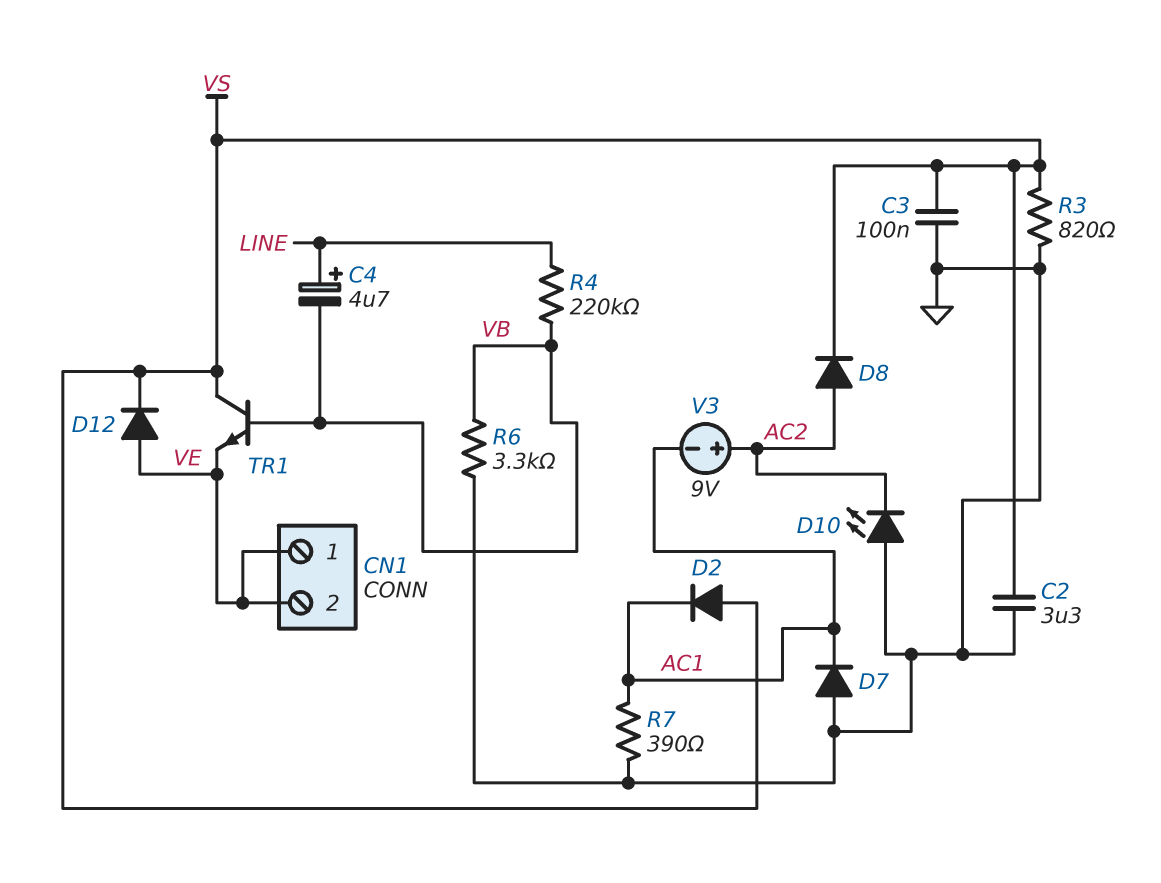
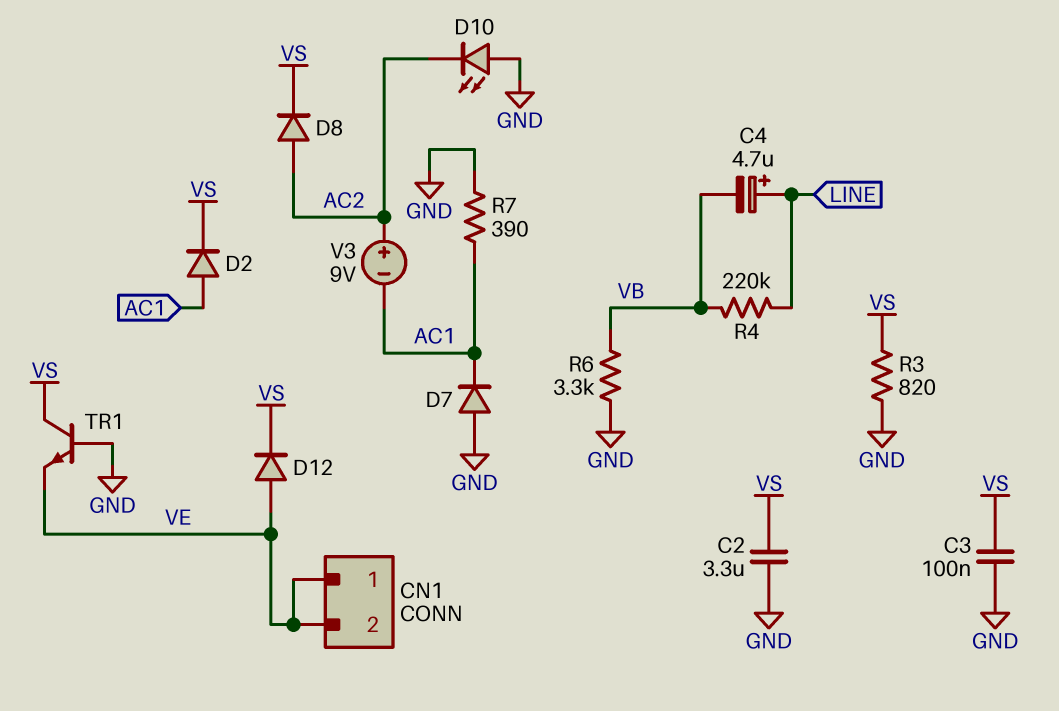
D2: diode (A VS, K AC1) -> diode (A AC1, K VS)
TR1: NPN (B VB, C VS, E VE) -> NPN (B GND, C VS, E VE)

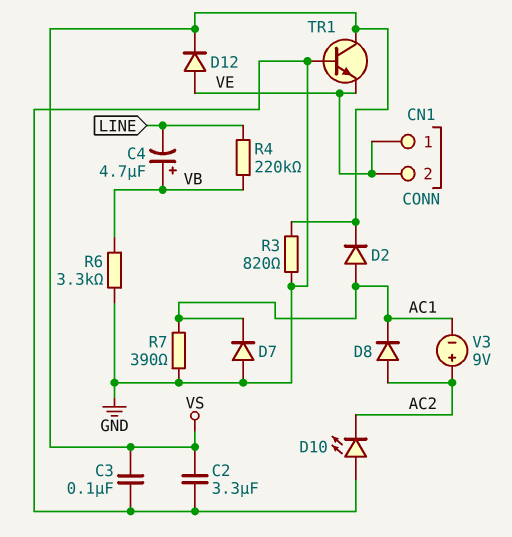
C4: 4.7uF (plus LINE, minus VB) -> 4.7uF (plus VB, minus LINE)
D8: diode (A AC2, K VS) -> diode (A AC2, K AC1)

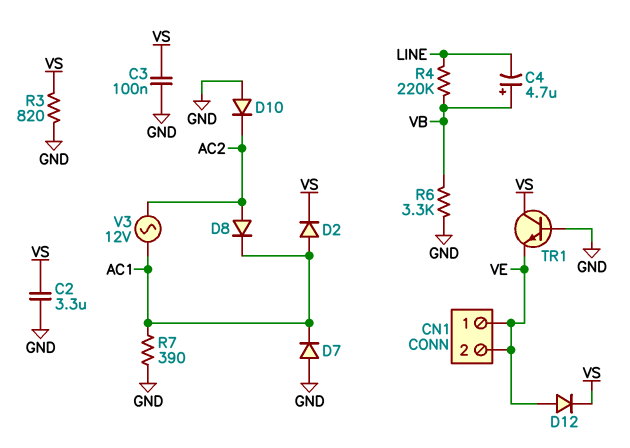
D10: LED (A GND, K AC2) -> diode (A GND, K AC2)
V3: 9V (plus AC2, minus AC1) -> AC 12V (AC1, AC2)

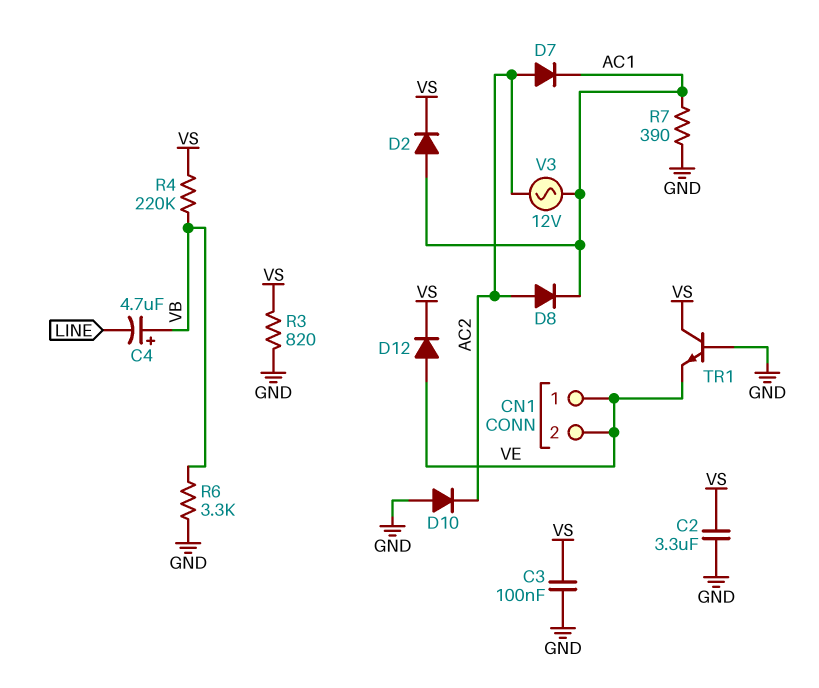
D7: diode (A GND, K AC1) -> diode (A AC2, K AC1)
R4: 220k (LINE, VB) -> 220k (VB, VS)

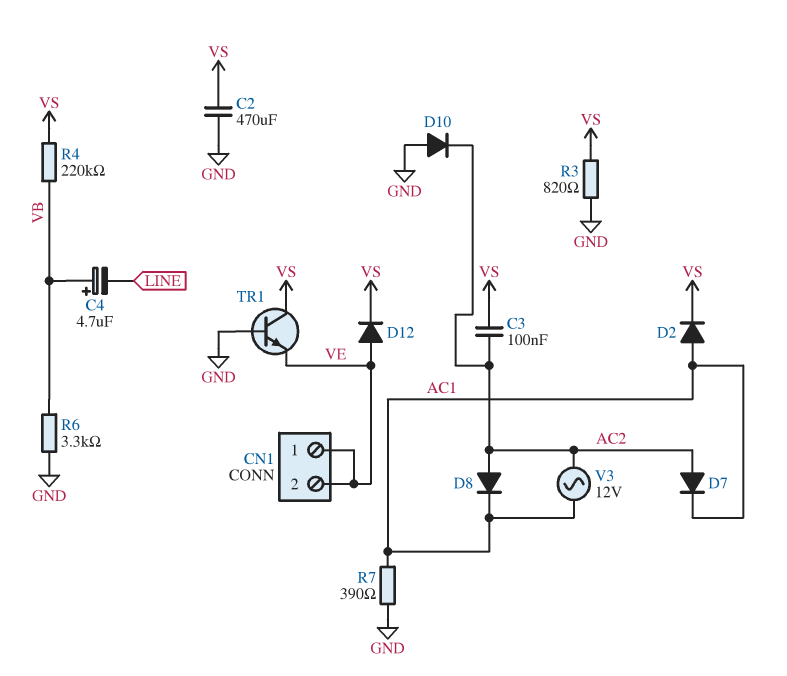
C2: 3.3uF (GND, VS) -> 470uF (GND, VS)
C3: 100nF (GND, VS) -> 100nF (AC2, VS)

